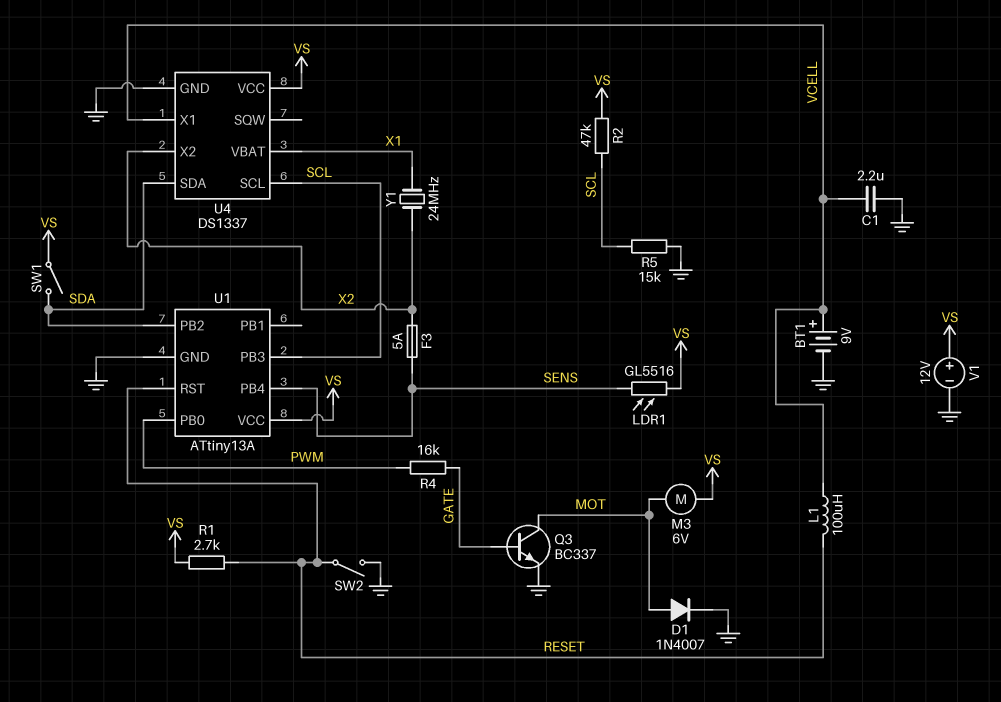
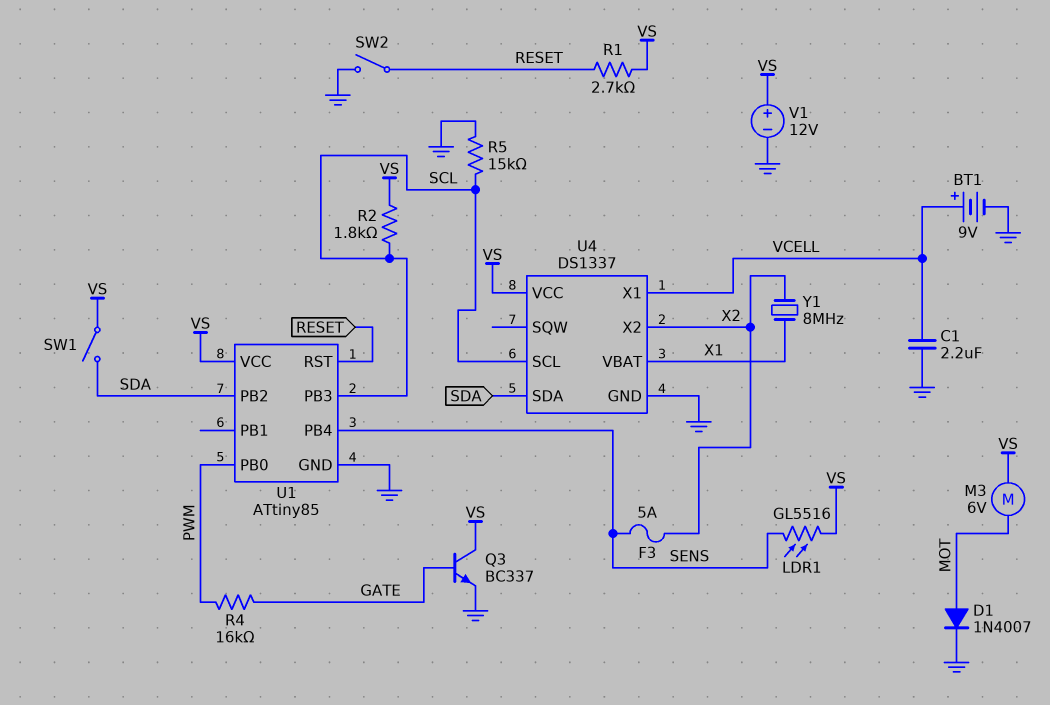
L1: 100uH (RESET, VCELL) -> none
Q3: NPN BC337 (B GATE, C MOT, E GND) -> NPN BC337 (B GATE, C VS, E GND)
R2: 47k (SCL, VS) -> 1.8k (SCL, VS)
U1: ATtiny13A -> ATtiny85
Y1: 24MHz (X1, X2) -> 8MHz (X1, X2)

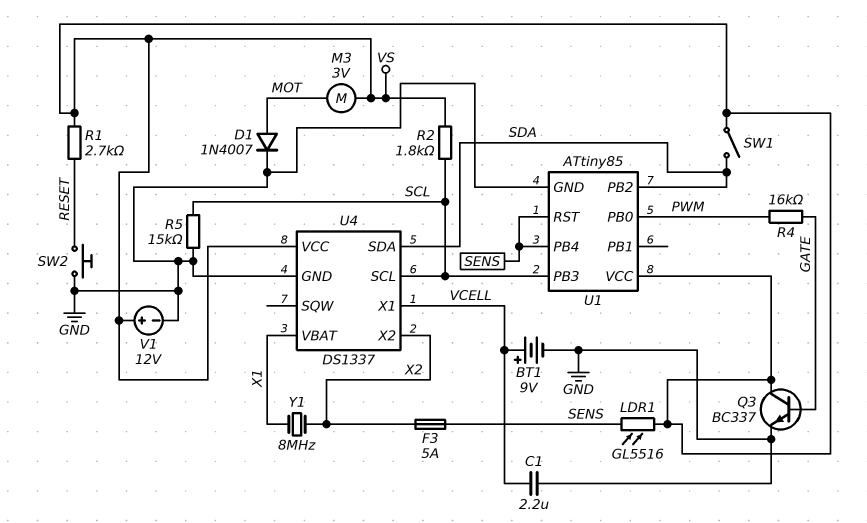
M3: motor 6V (MOT, VS) -> motor 3V (MOT, VS)
SW2: switch (GND, RESET) -> button (GND, RESET)
U1 pin RST: RESET -> SENS

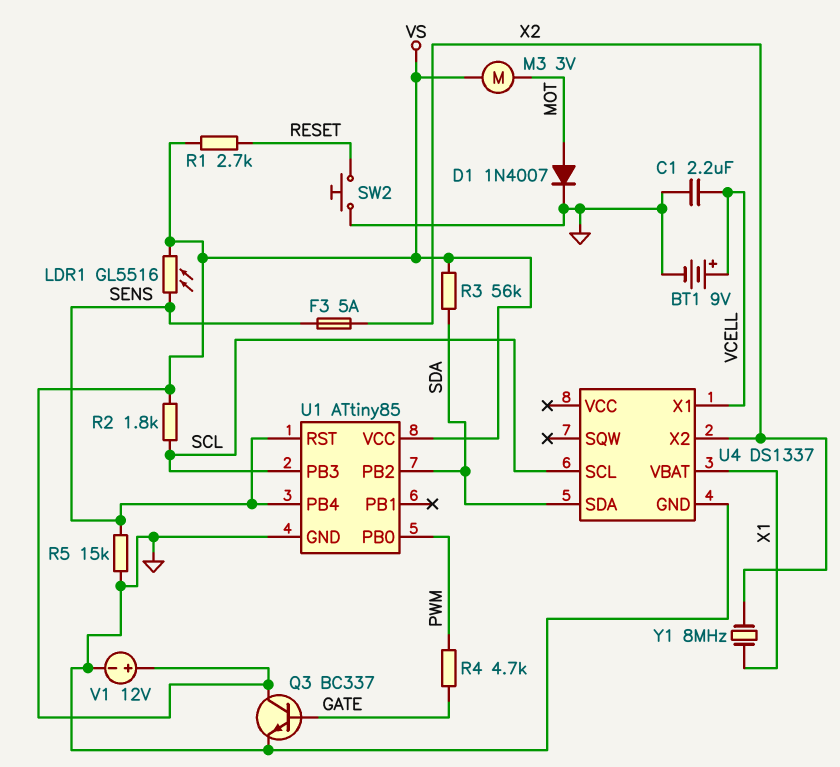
R3: none -> 56k (SDA, VS)
R4: 16k (GATE, PWM) -> 4.7k (GATE, PWM)
R5: 15k (GND, SCL) -> 15k (GND, SENS)
SW1: switch (SDA, VS) -> none
U4 pin VCC: VS -> none

